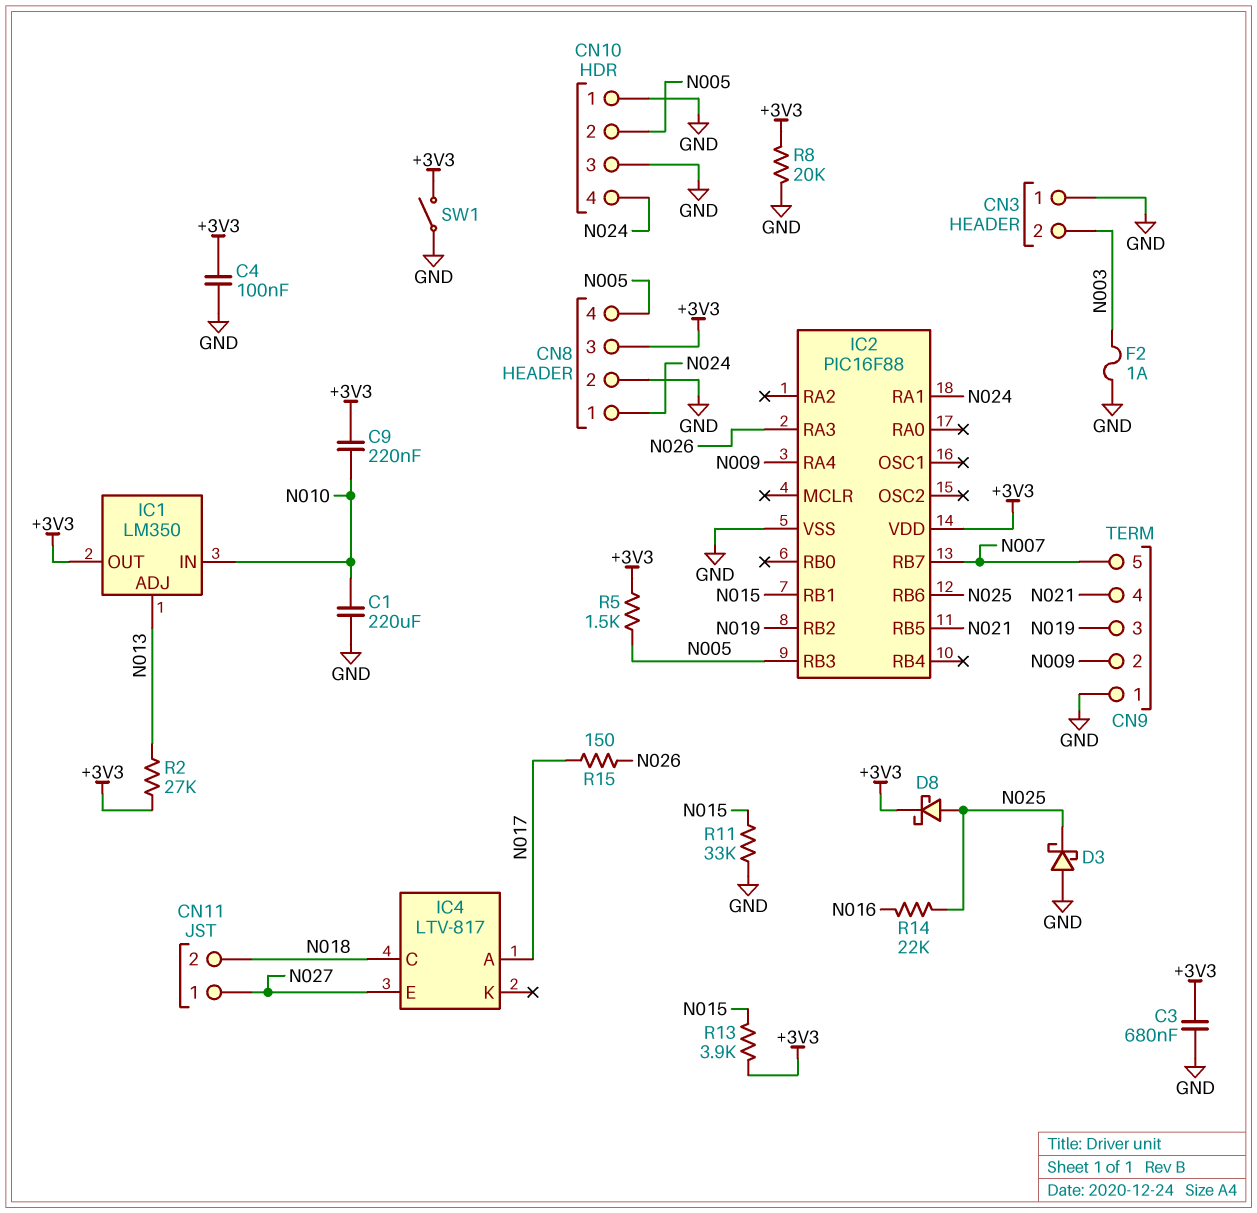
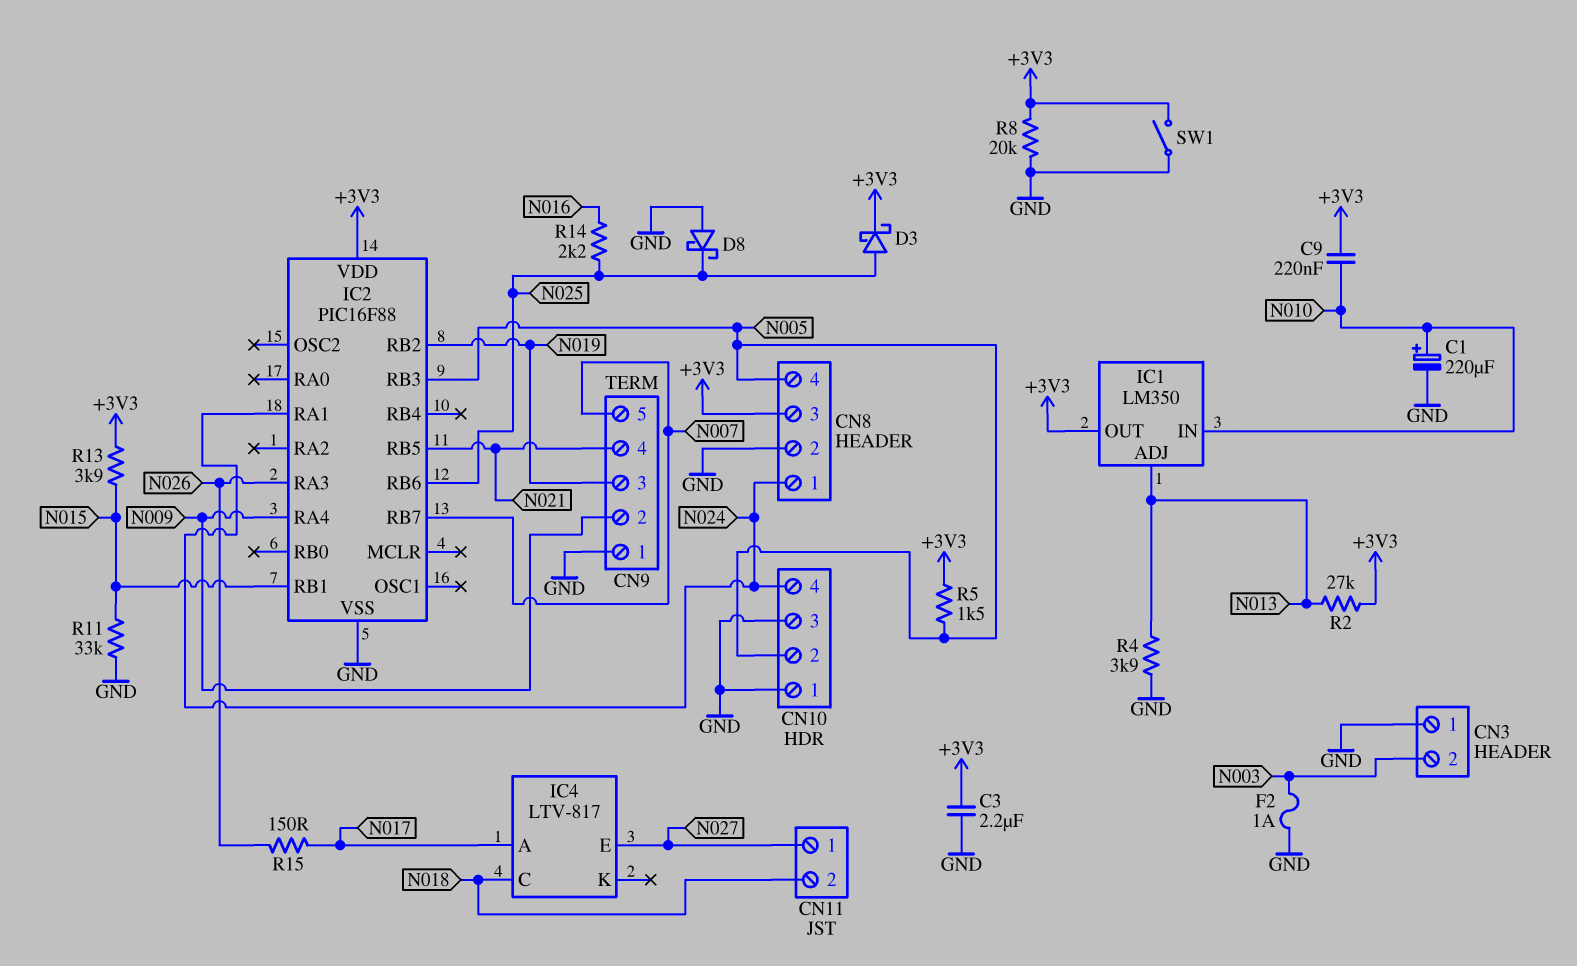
C1: 220uF (GND, N010) -> 220uF (plus N010, minus GND)
C3: 680nF (+3V3, GND) -> 2.2uF (+3V3, GND)
C4: 100nF (+3V3, GND) -> none
D3: schottky (A GND, K N025) -> schottky (A N025, K +3V3)
D8: schottky (A N025, K +3V3) -> schottky (A GND, K N025)
R4: none -> 3.9k (GND, N013)
R14: 22k (N016, N025) -> 2.2k (N016, N025)

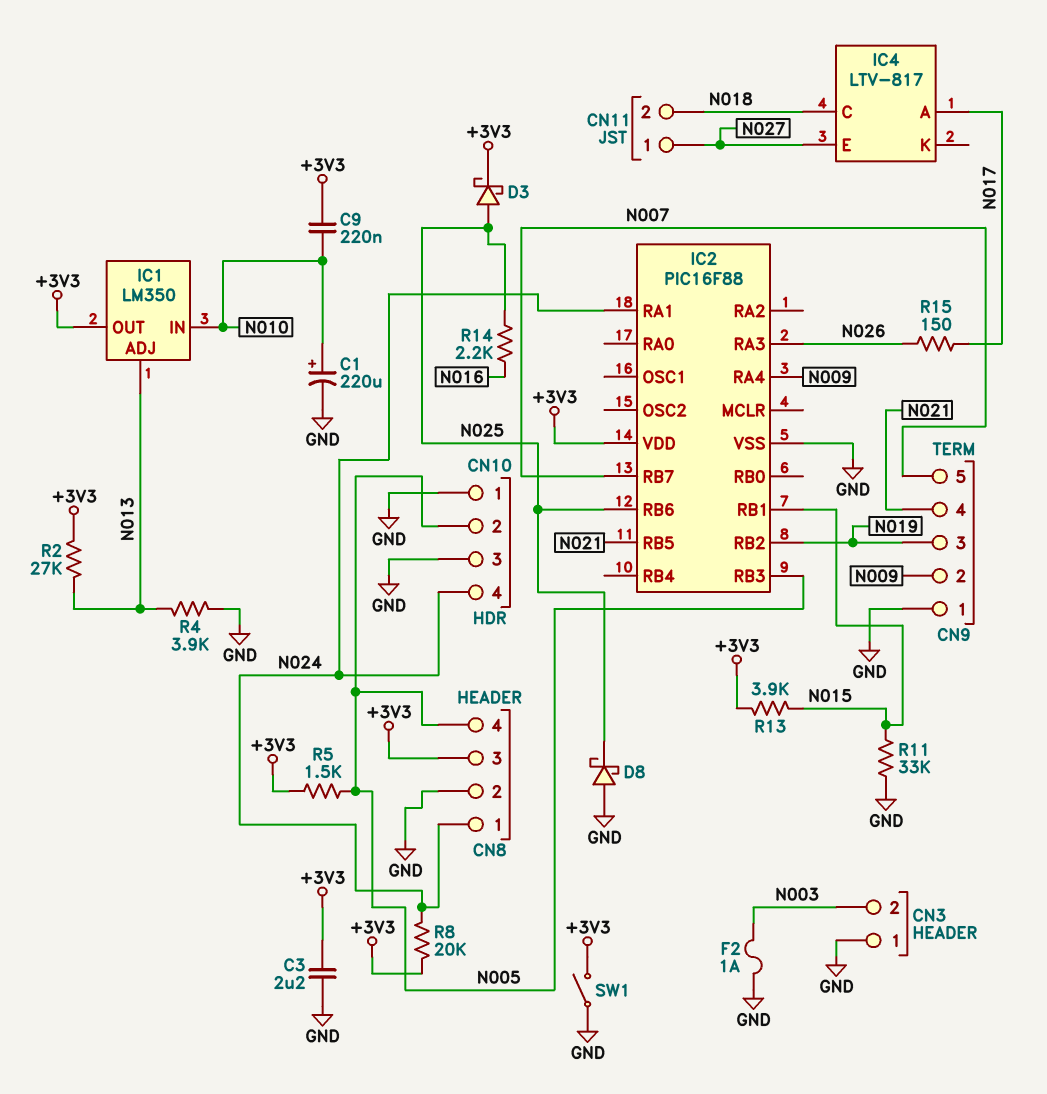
R8: 20k (+3V3, GND) -> 20k (+3V3, N024)

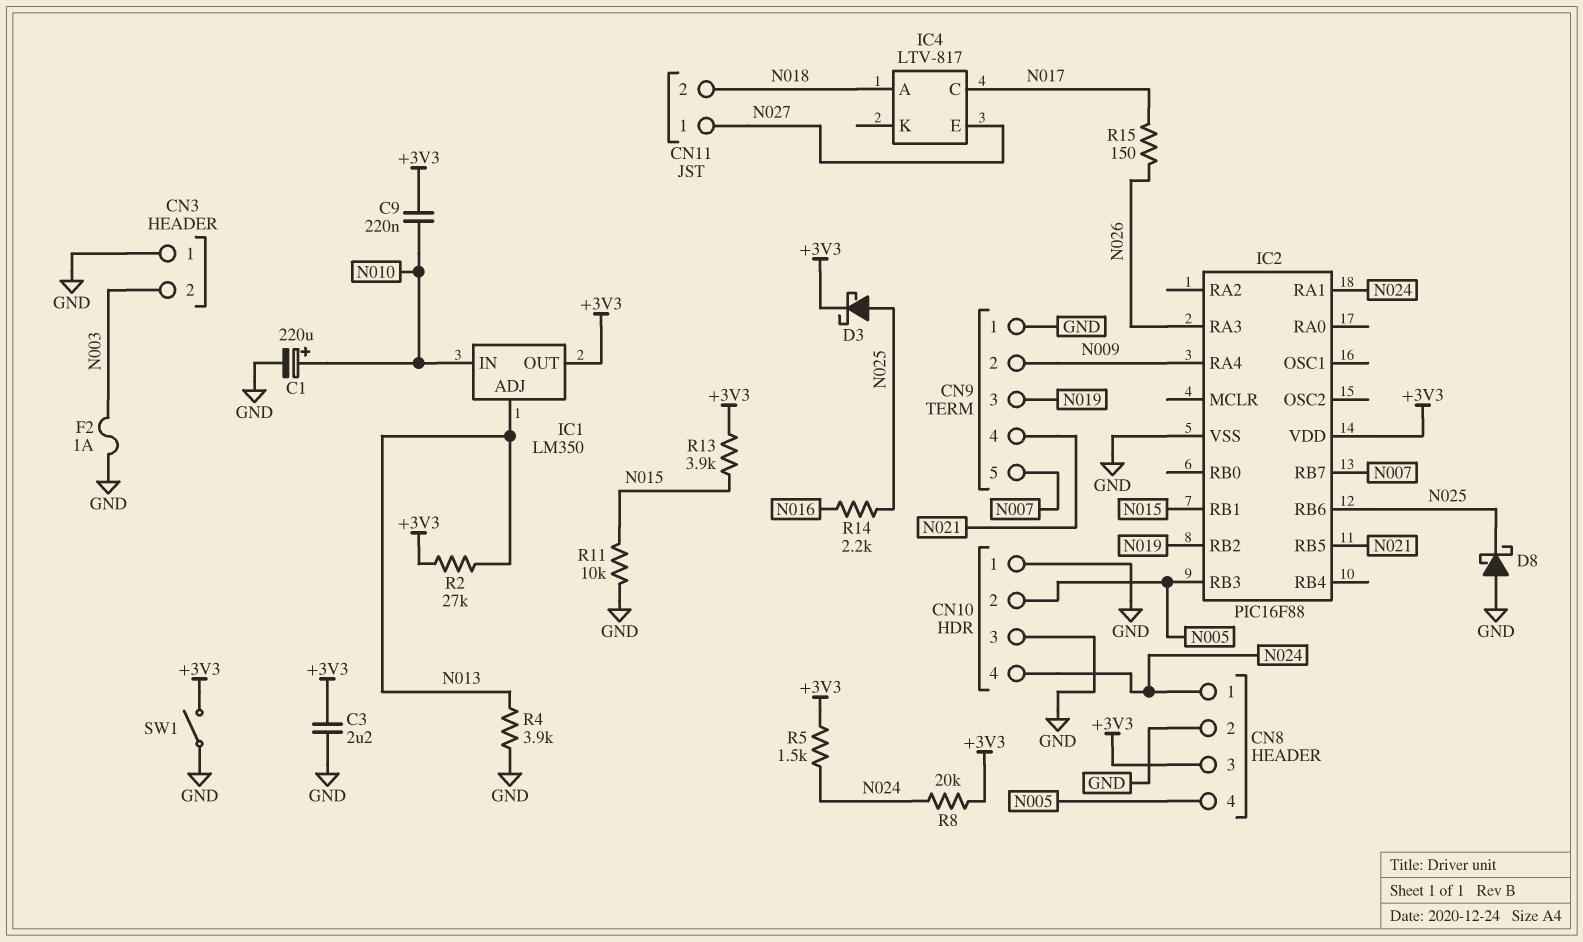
IC4 pin A: N017 -> N018
IC4 pin C: N018 -> N017
R5: 1.5k (+3V3, N005) -> 1.5k (+3V3, N024)
R11: 33k (GND, N015) -> 10k (GND, N015)

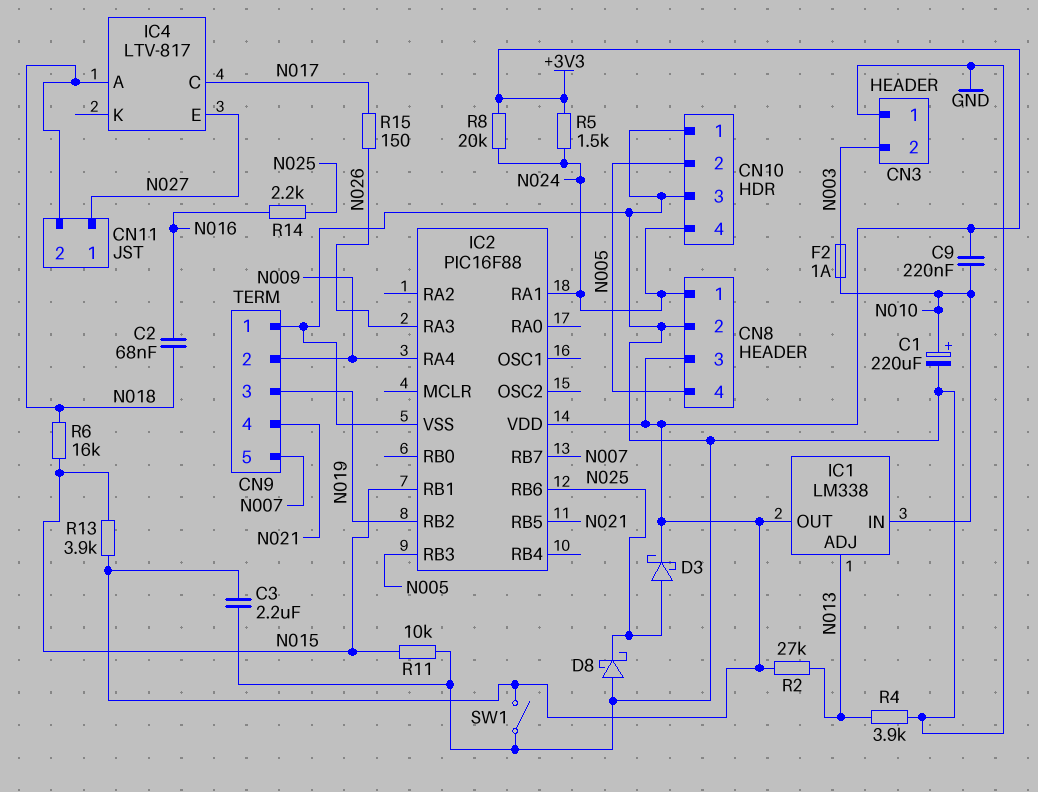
C2: none -> 68nF (N016, N018)
F2: 1A (GND, N003) -> 1A (N003, N010)
IC1: LM350 -> LM338
R6: none -> 16k (N015, N018)

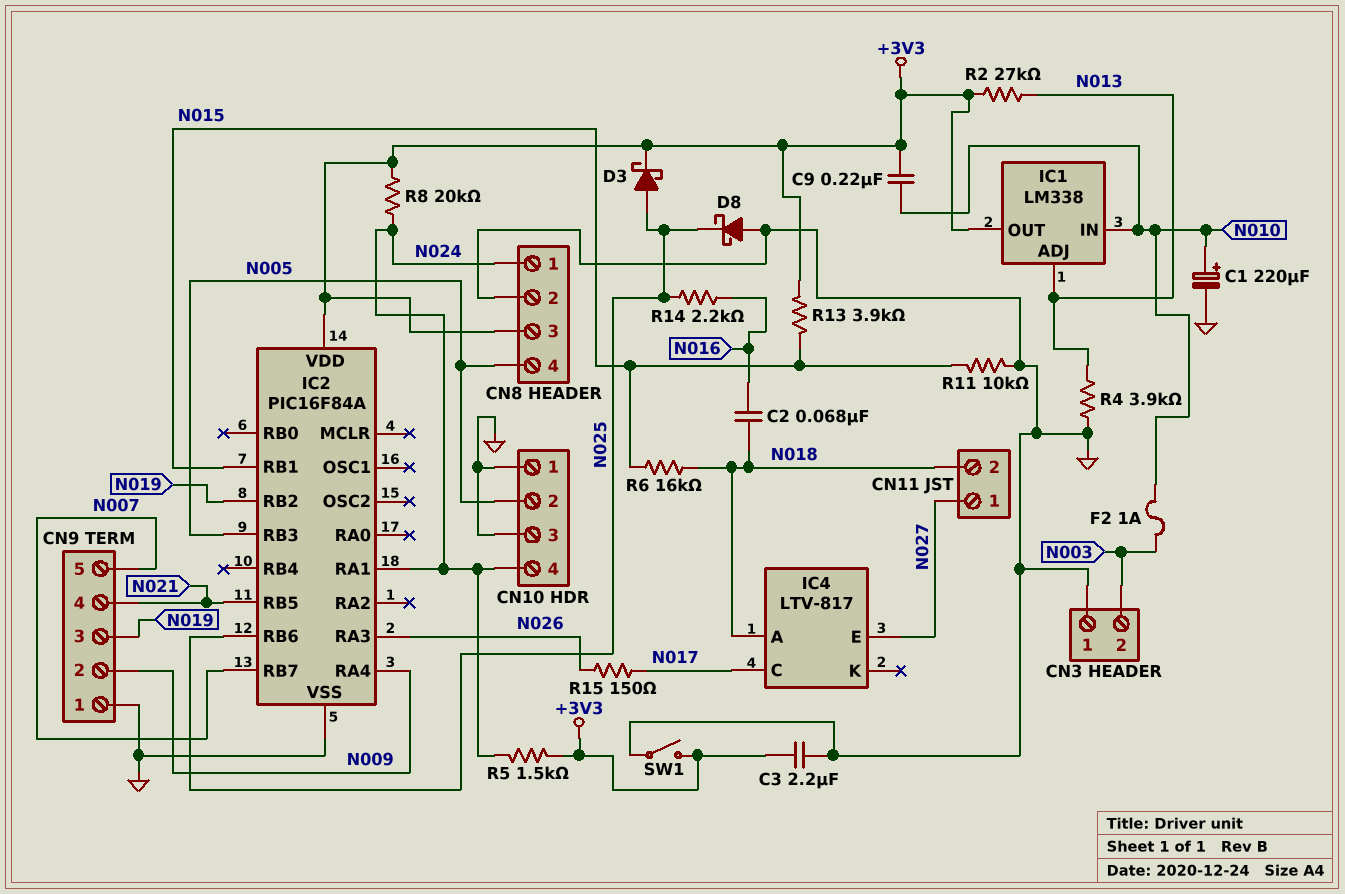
IC2: PIC16F88 -> PIC16F84A

